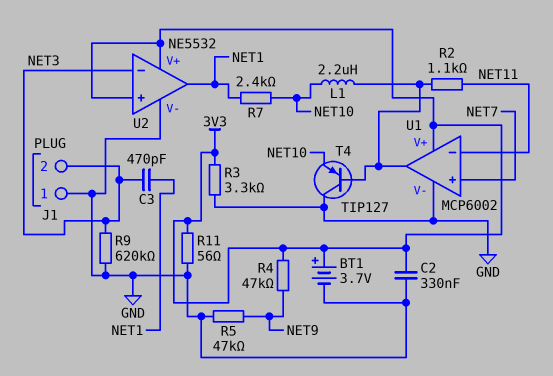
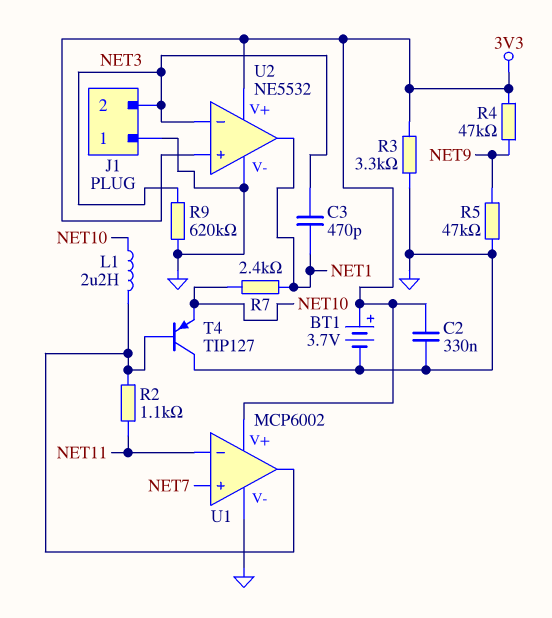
R11: 56 (3V3, GND) -> none

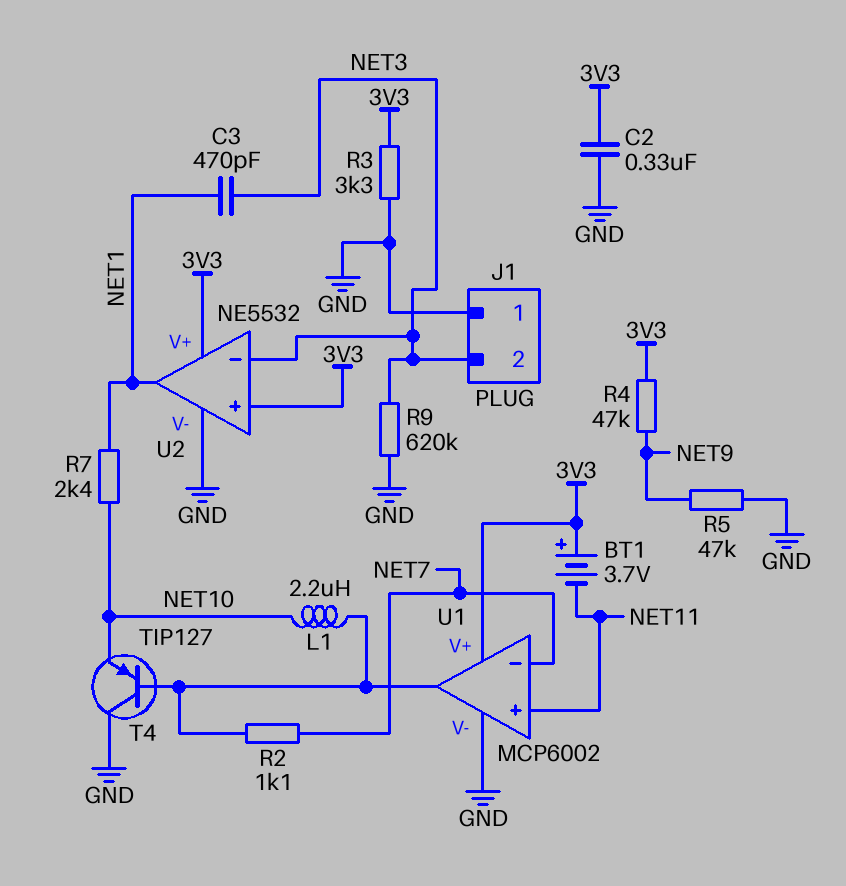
BT1: 3.7V (plus 3V3, minus GND) -> 3.7V (plus 3V3, minus NET11)
R2: 1.1k (NET11, U1/out) -> 1.1k (NET7, U1/out)
U1 pin in+: NET7 -> NET11
U1 pin in-: NET11 -> NET7

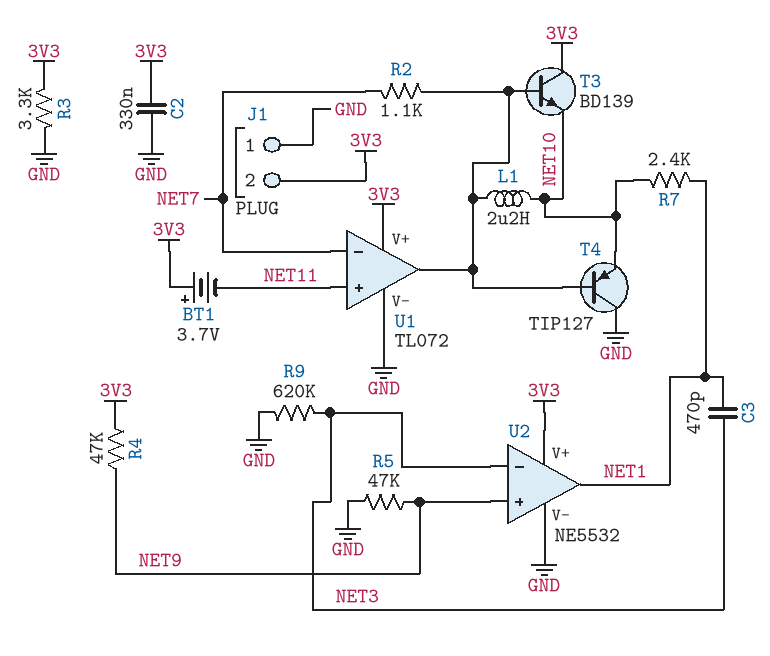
J1 pin 2: NET3 -> 3V3
T3: none -> NPN BD139 (B U1/out, C 3V3, E NET10)
U1: MCP6002 -> TL072
U2 pin in+: 3V3 -> NET9

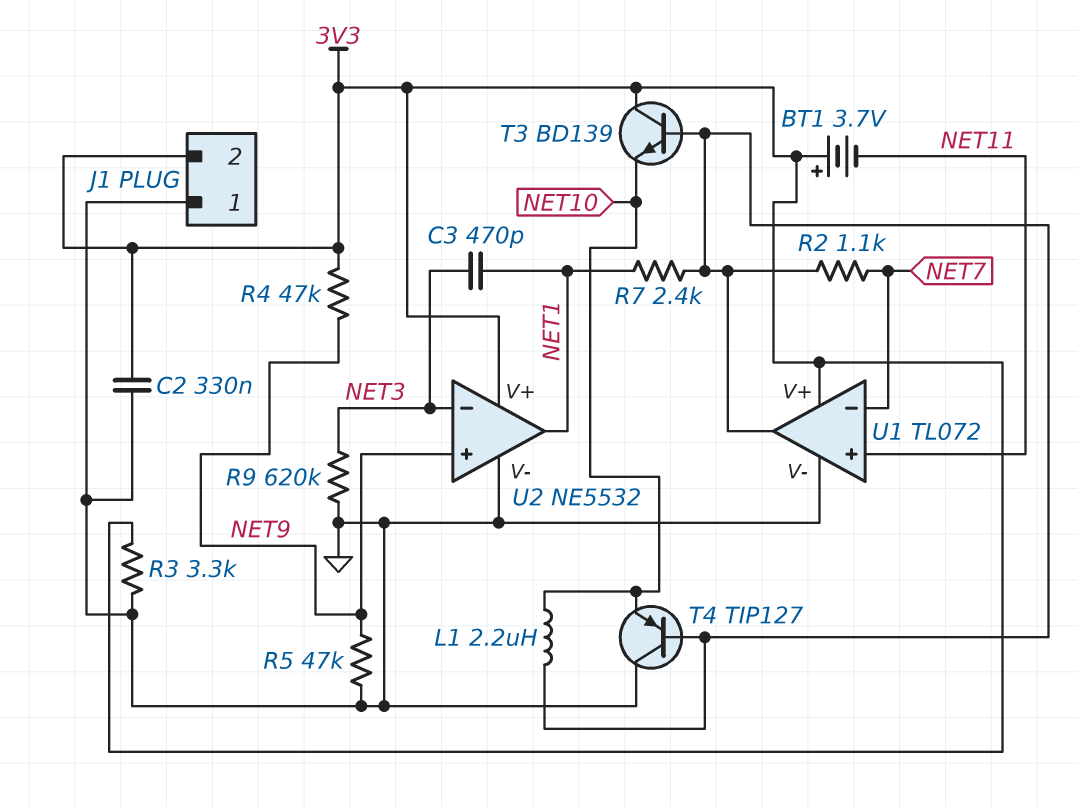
R7: 2.4k (NET1, NET10) -> 2.4k (NET1, U1/out)

